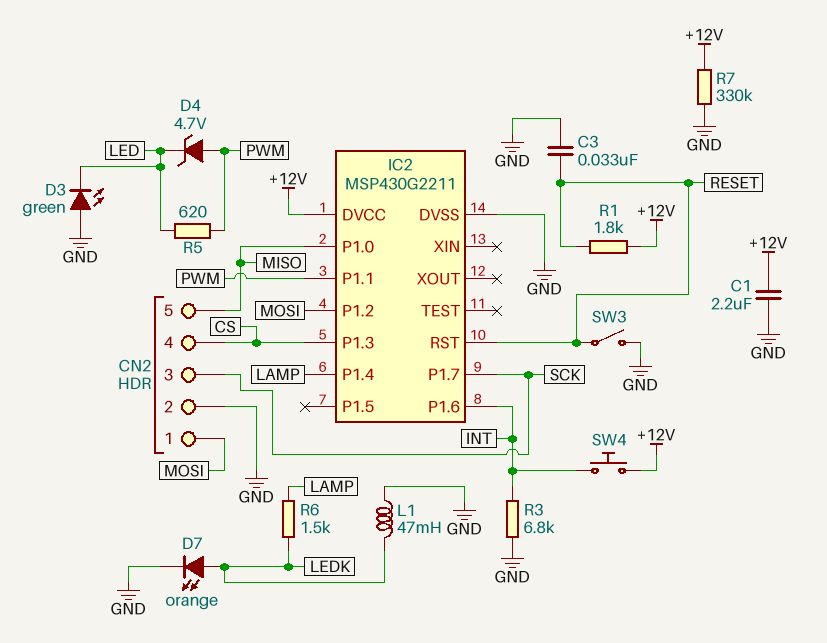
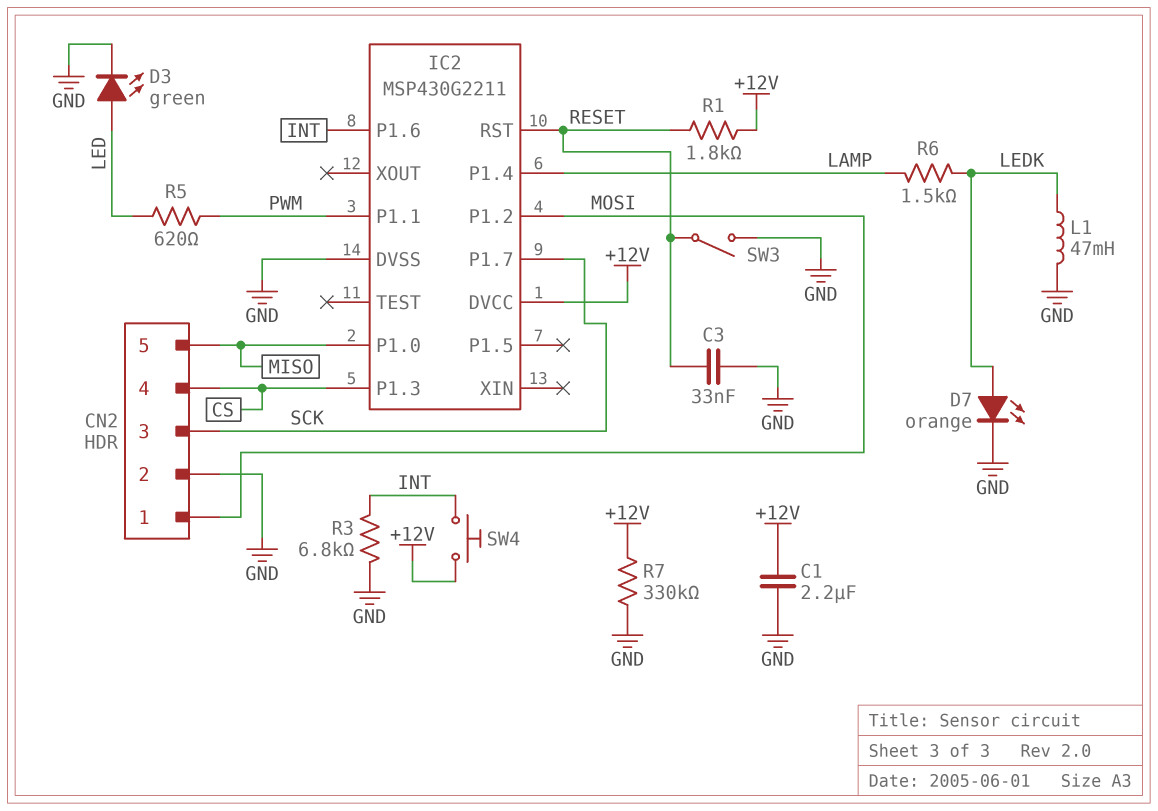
D3: LED green (A GND, K LED) -> LED green (A LED, K GND)
D4: zener 4.7V (A PWM, K LED) -> none

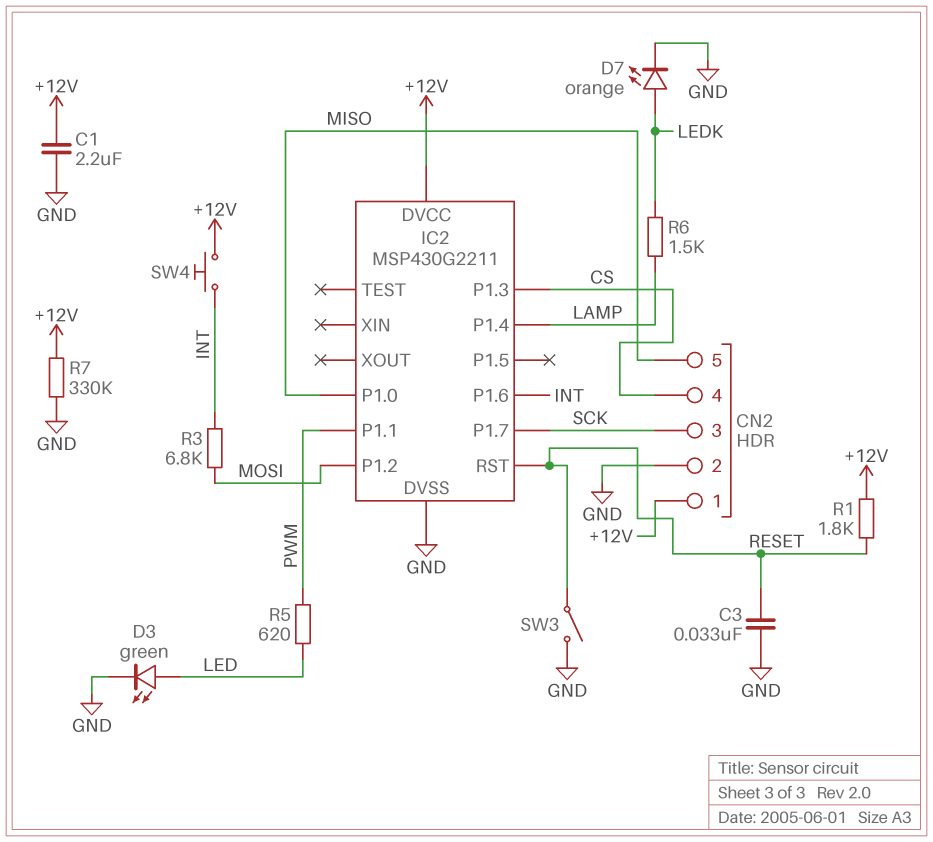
CN2 pin 1: MOSI -> +12V
L1: 47mH (GND, LEDK) -> none
R3: 6.8k (GND, INT) -> 6.8k (INT, MOSI)

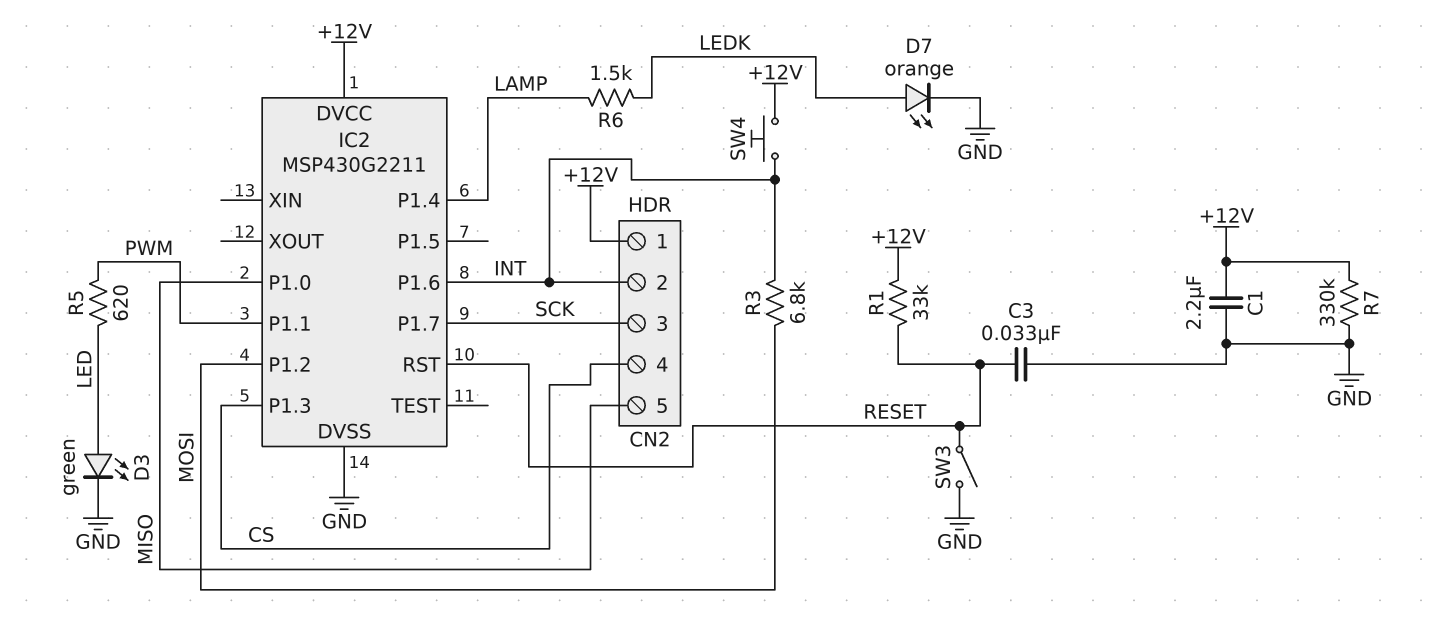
CN2 pin 2: GND -> INT
R1: 1.8k (+12V, RESET) -> 33k (+12V, RESET)

